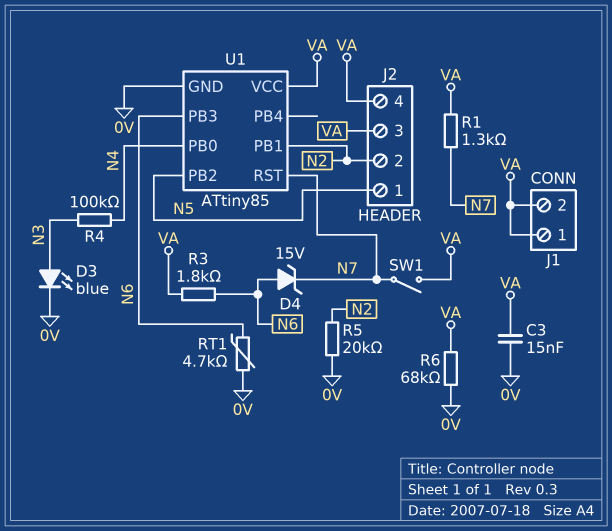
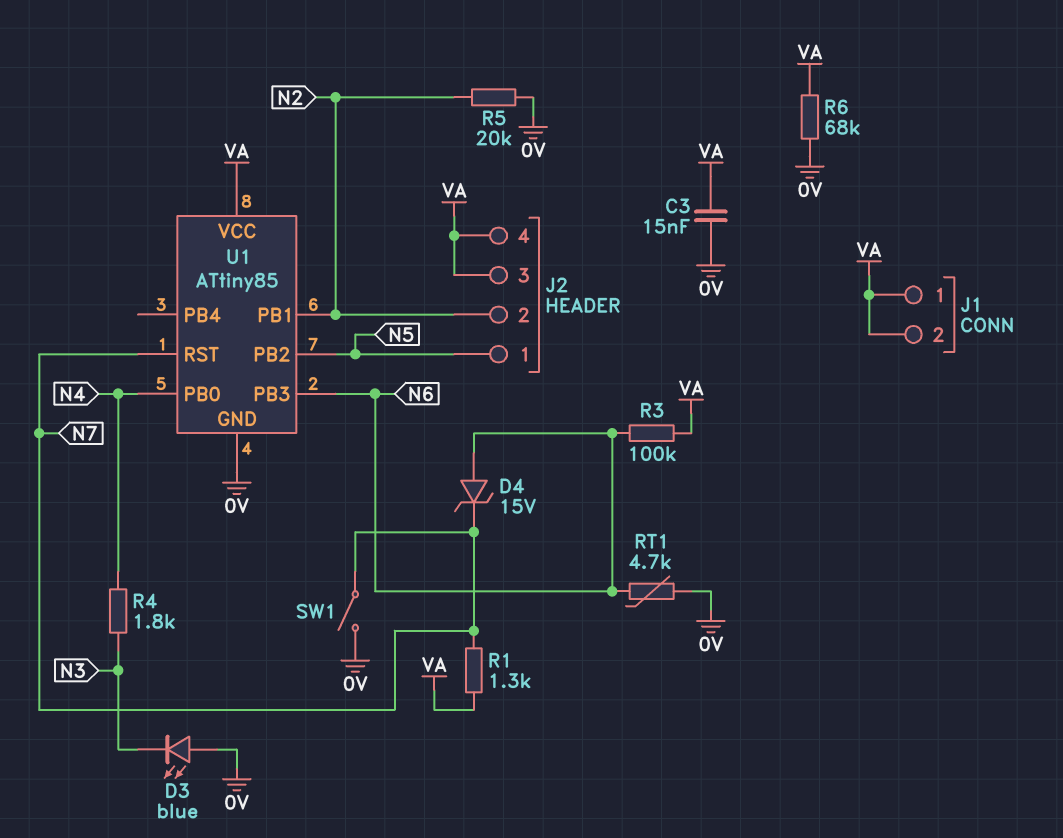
D3: LED blue (A N3, K 0V) -> LED blue (A 0V, K N3)
R3: 1.8k (N6, VA) -> 100k (N6, VA)
R4: 100k (N3, N4) -> 1.8k (N3, N4)
SW1: switch (N7, VA) -> switch (0V, N7)

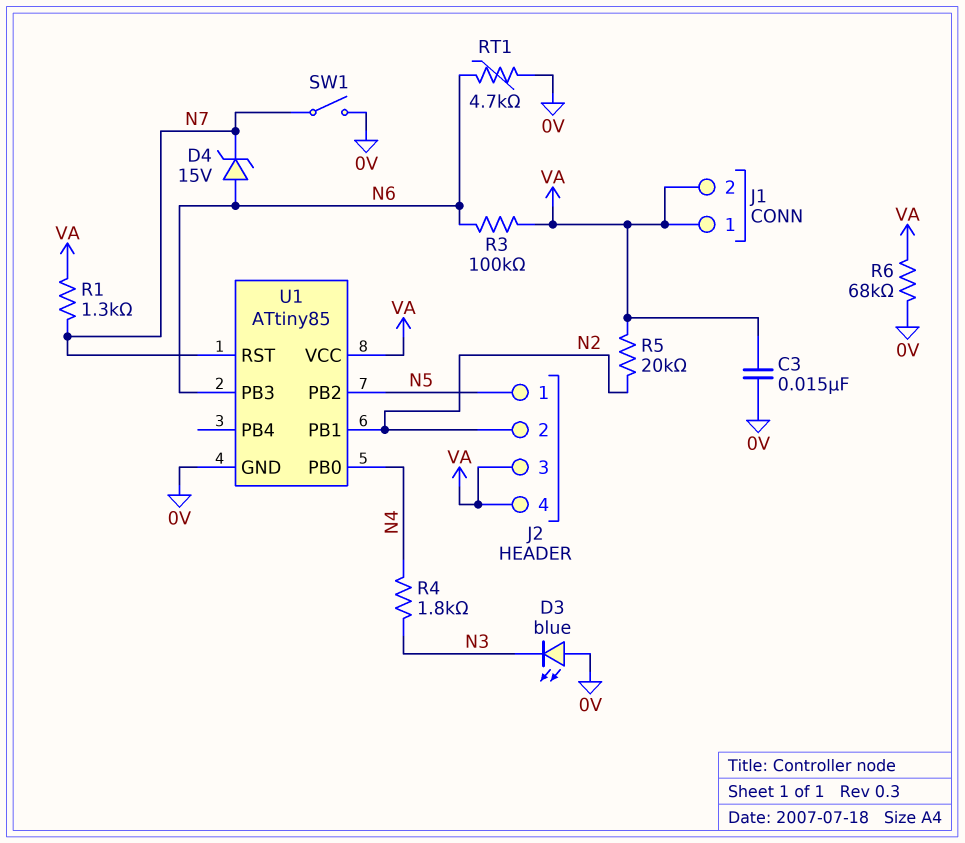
R5: 20k (0V, N2) -> 20k (N2, VA)

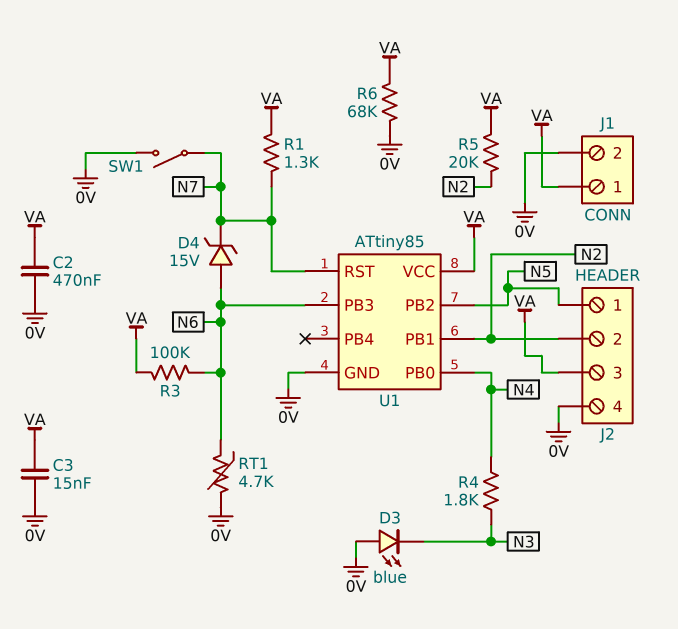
C2: none -> 470nF (0V, VA)
J1 pin 2: VA -> 0V
J2 pin 4: VA -> 0V

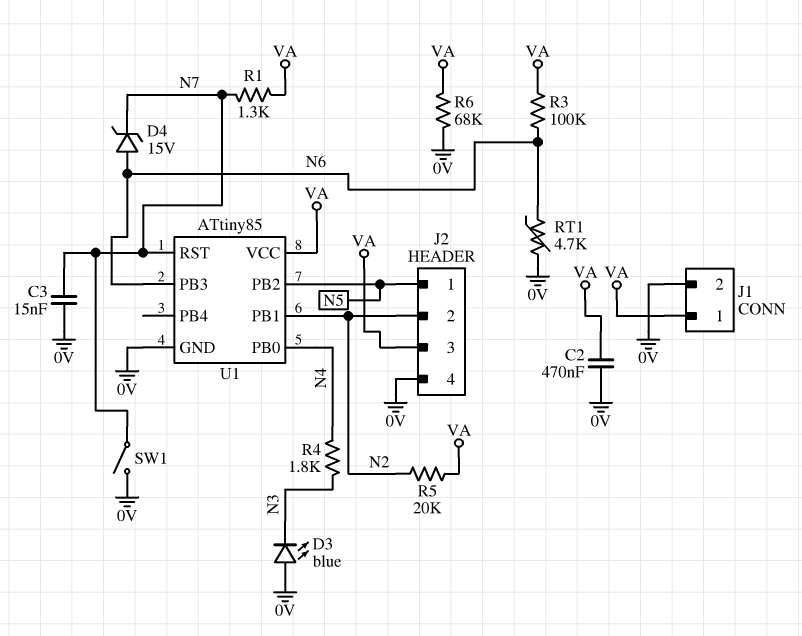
C3: 15nF (0V, VA) -> 15nF (0V, N7)

